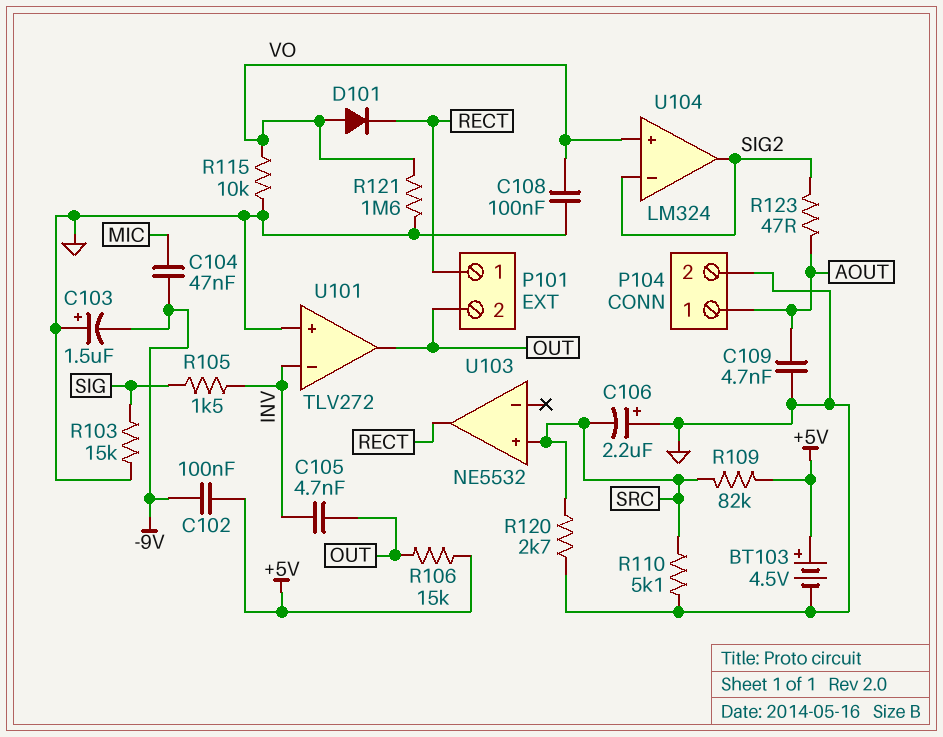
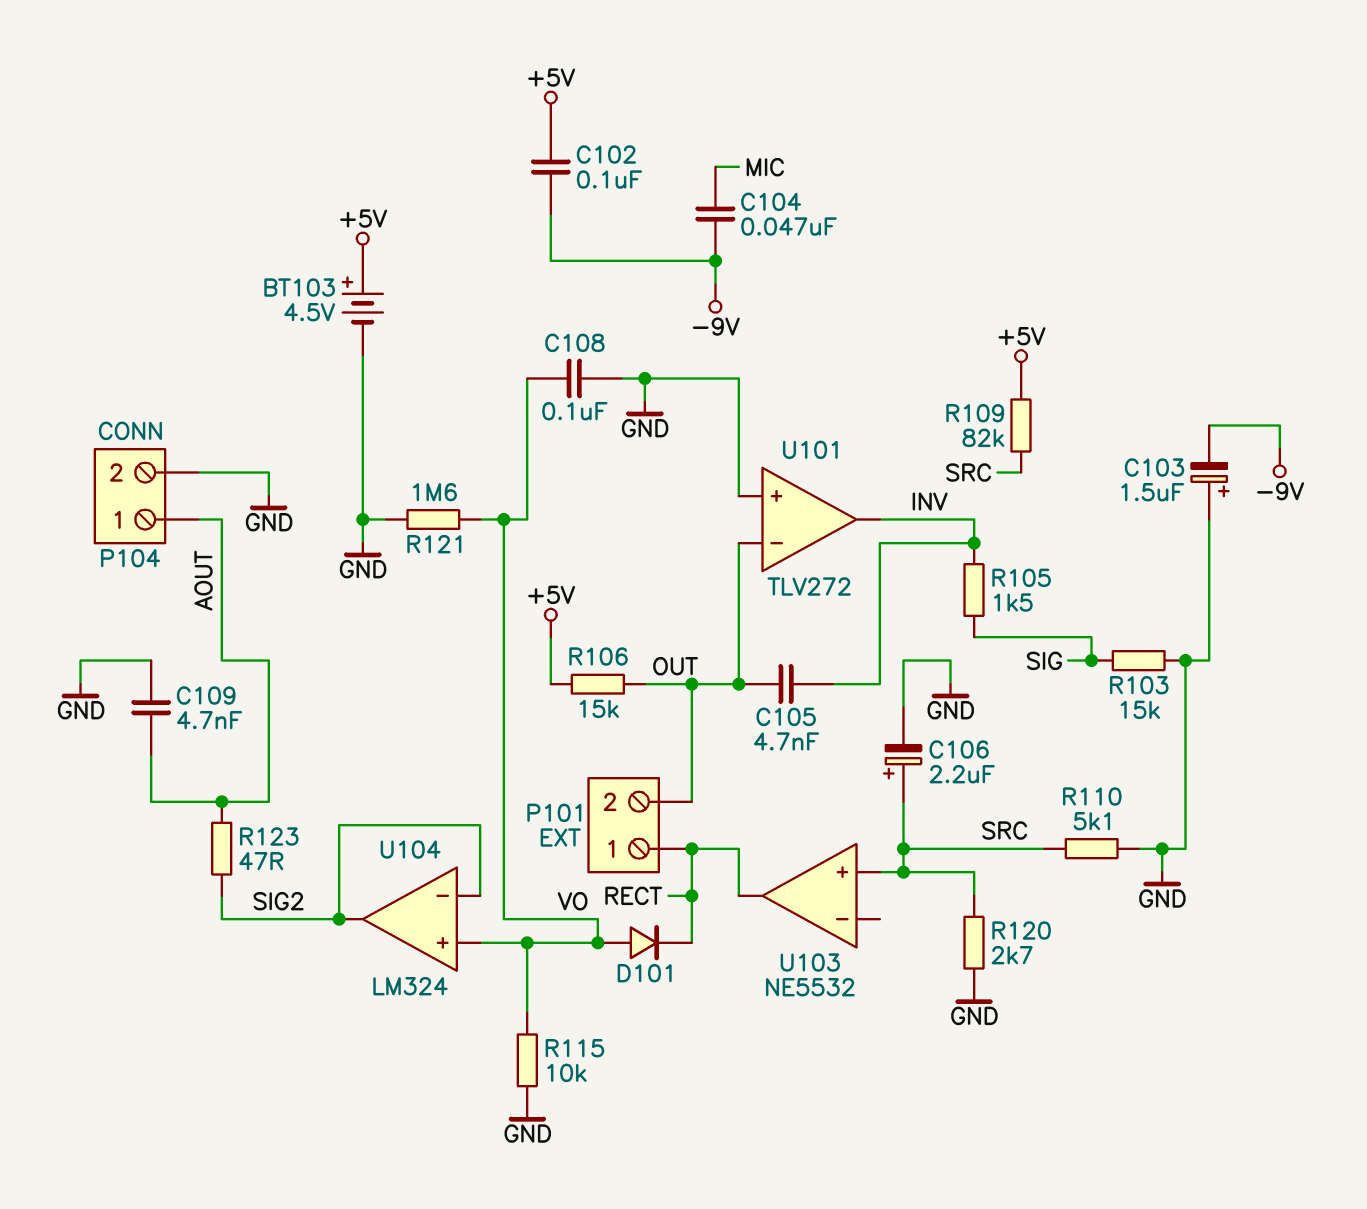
C106: 2.2uF (plus GND, minus SRC) -> 2.2uF (plus SRC, minus GND)
U101 pin in-: INV -> OUT
U101 pin out: OUT -> INV

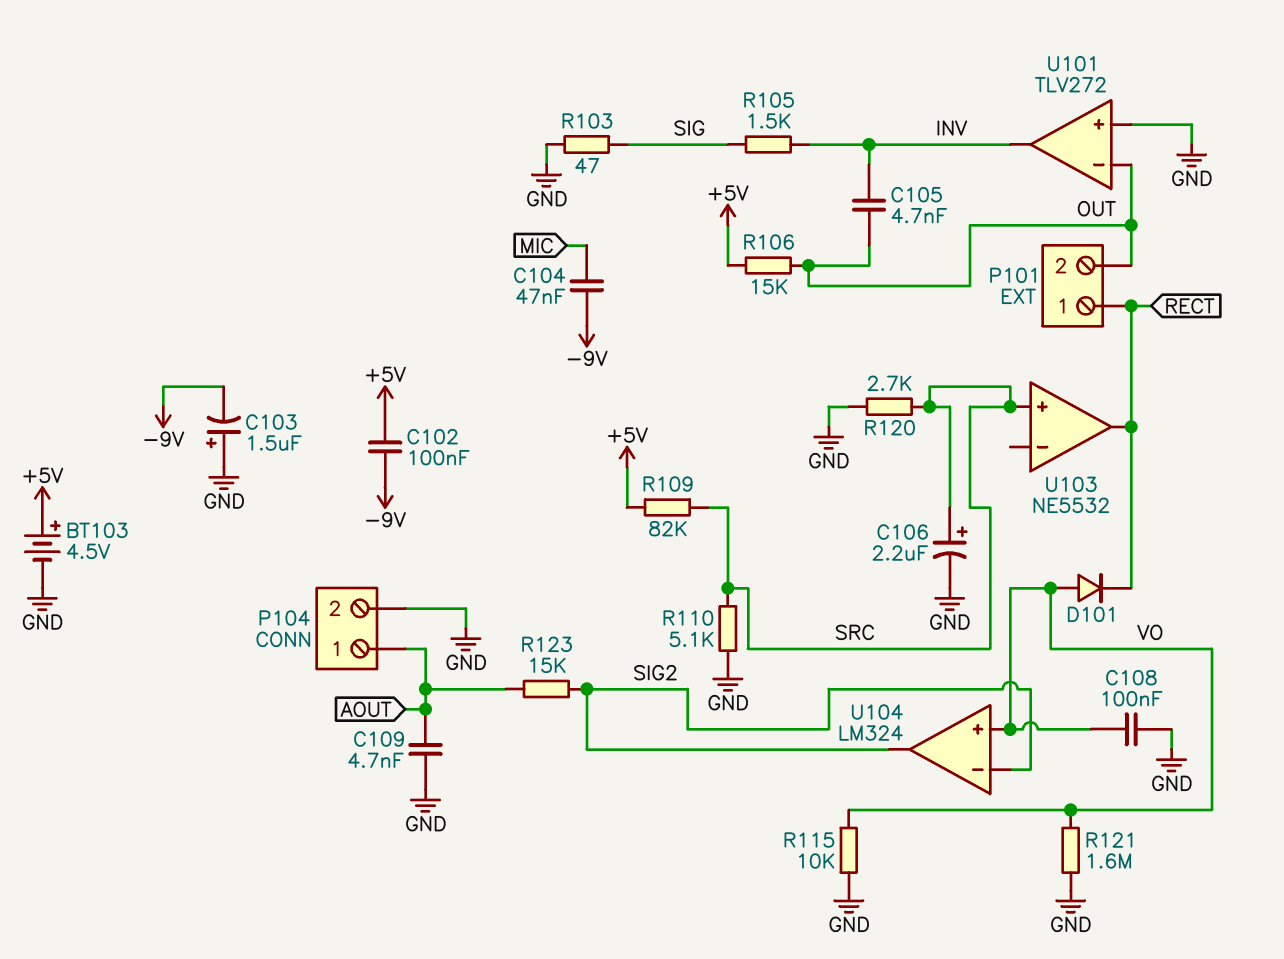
R103: 15k (GND, SIG) -> 47 (GND, SIG)
R123: 47 (AOUT, SIG2) -> 15k (AOUT, SIG2)

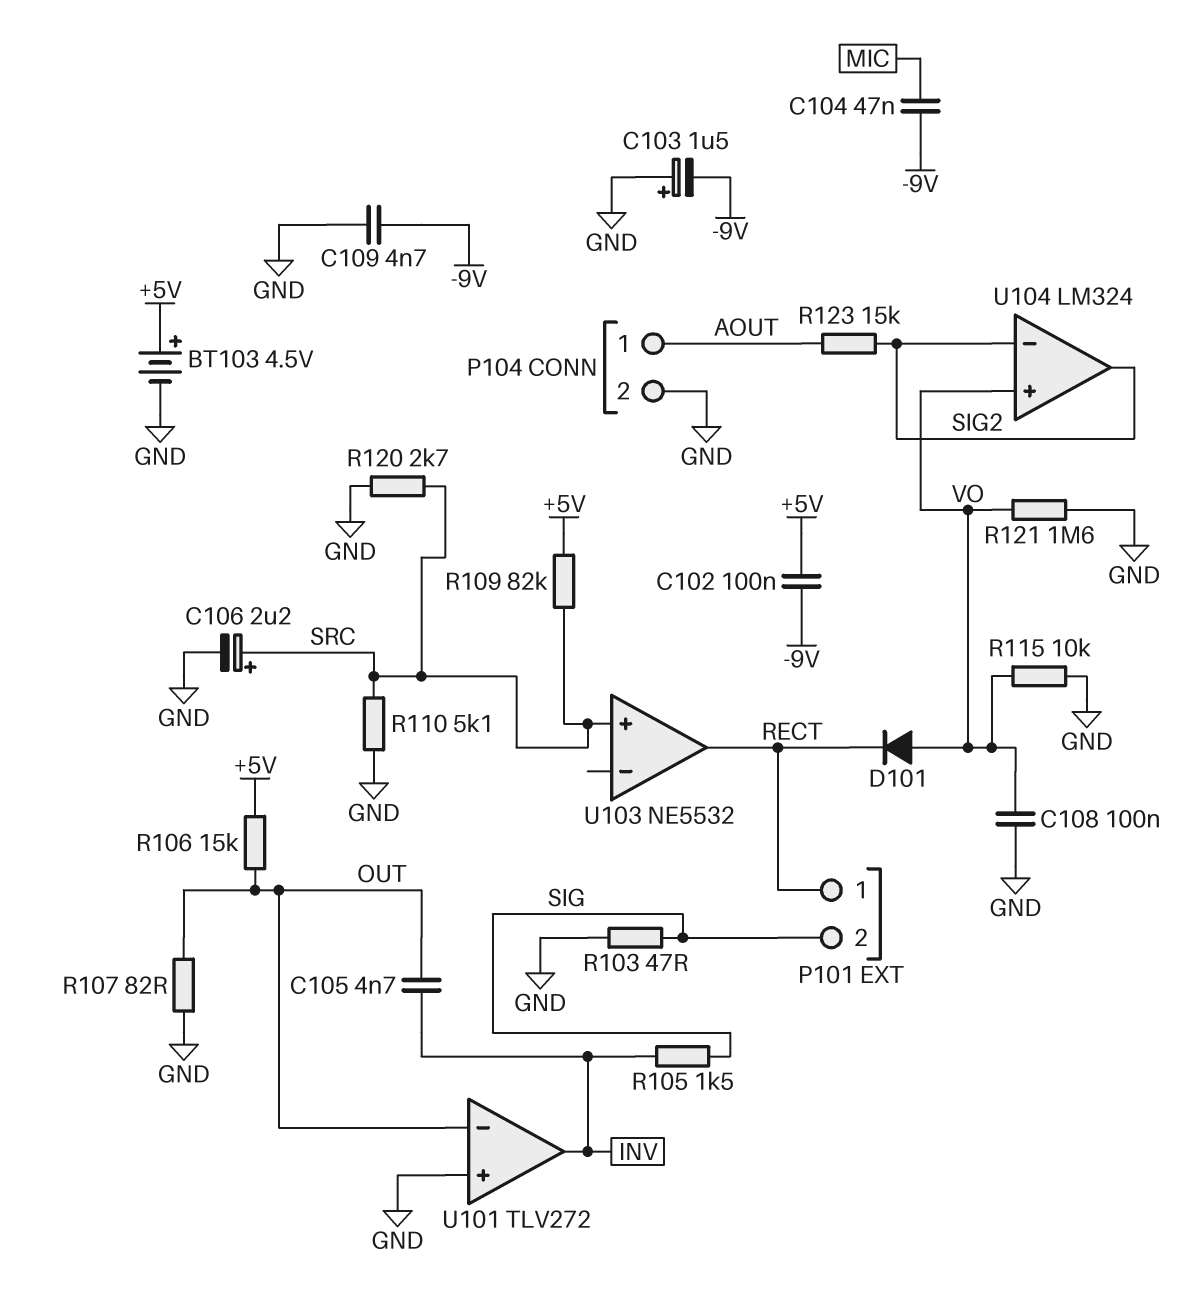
C109: 4.7nF (AOUT, GND) -> 4.7nF (-9V, GND)
P101 pin 2: OUT -> SIG
R107: none -> 82 (GND, OUT)

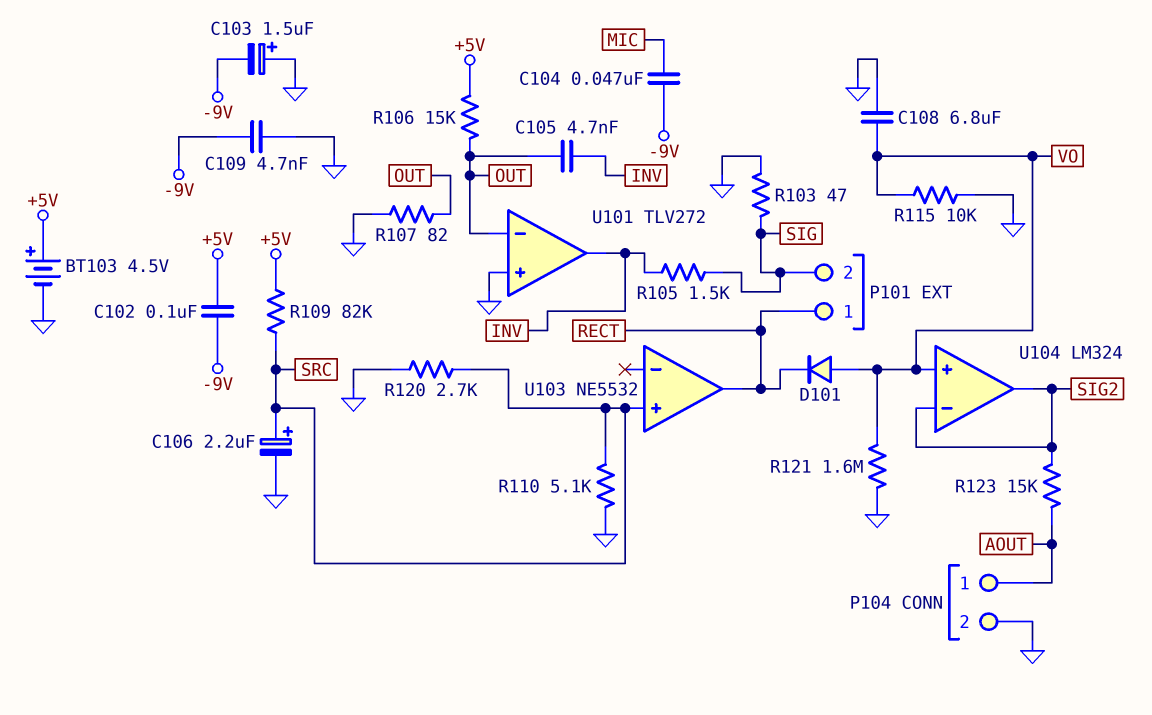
C108: 100nF (GND, VO) -> 6.8uF (GND, VO)

